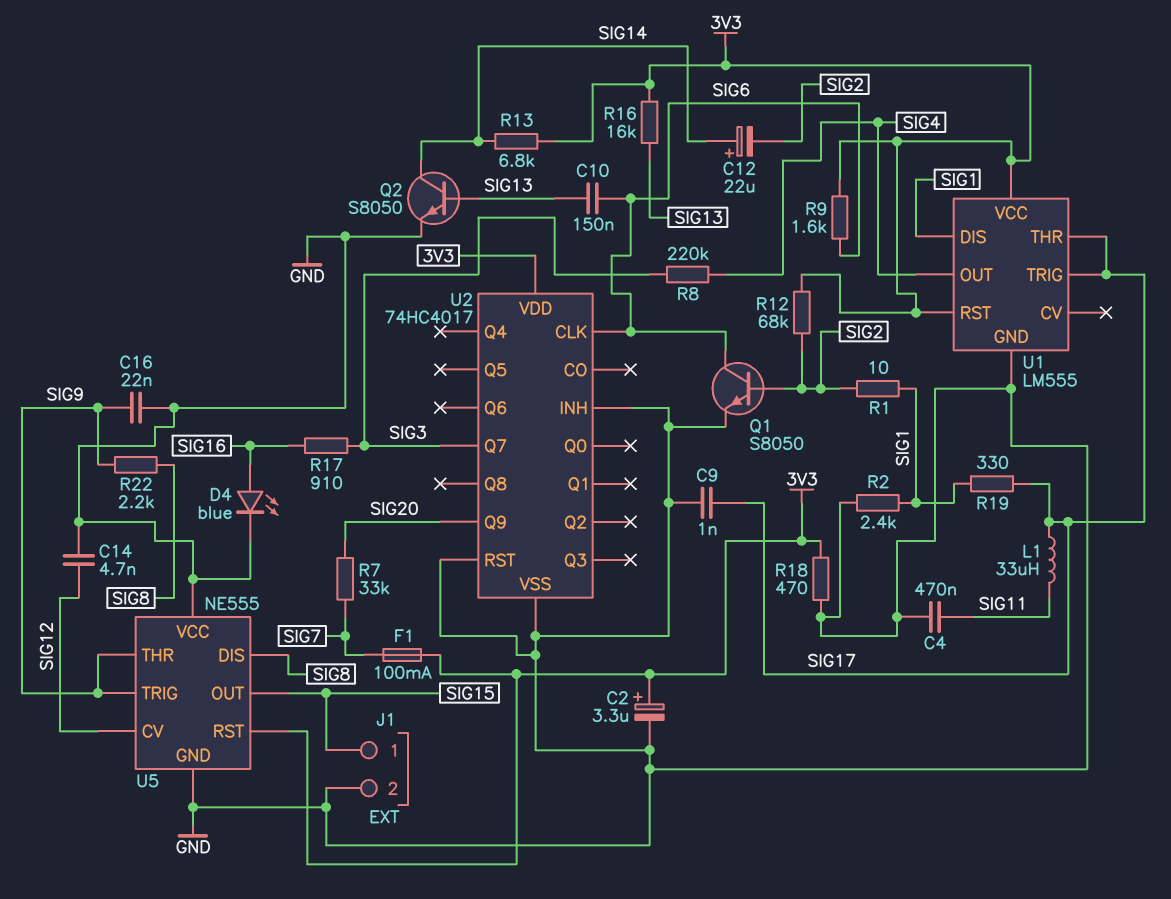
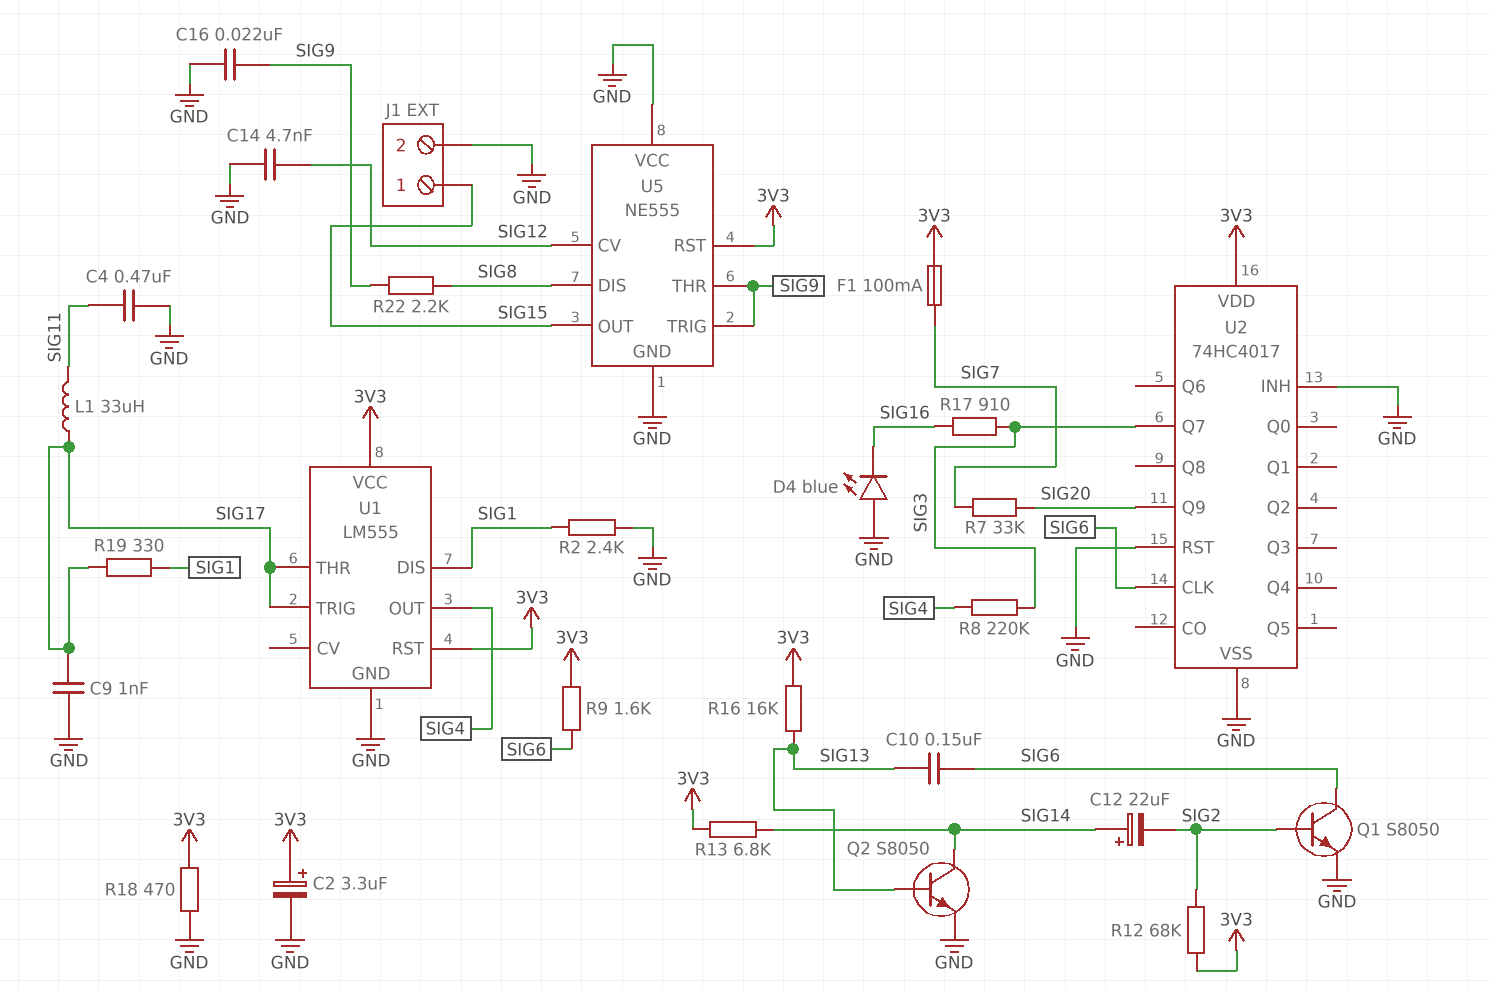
D4: LED blue (A SIG16, K GND) -> LED blue (A GND, K SIG16)
R1: 10 (SIG1, SIG2) -> none

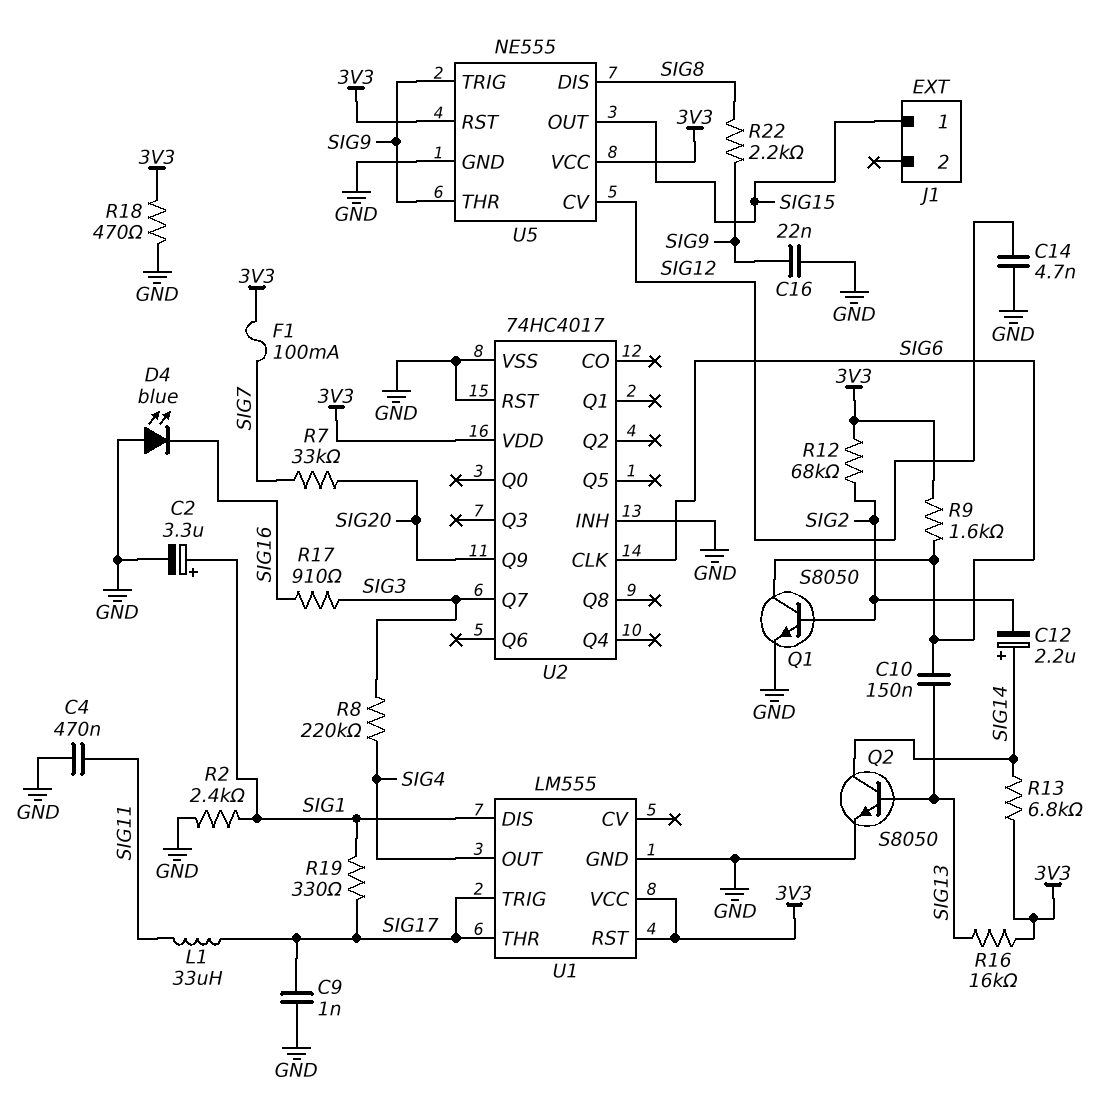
C2: 3.3uF (plus 3V3, minus GND) -> 3.3uF (plus SIG1, minus GND)
C12: 22uF (plus SIG14, minus SIG2) -> 2.2uF (plus SIG14, minus SIG2)
J1 pin 2: GND -> none
U5 pin VCC: GND -> 3V3

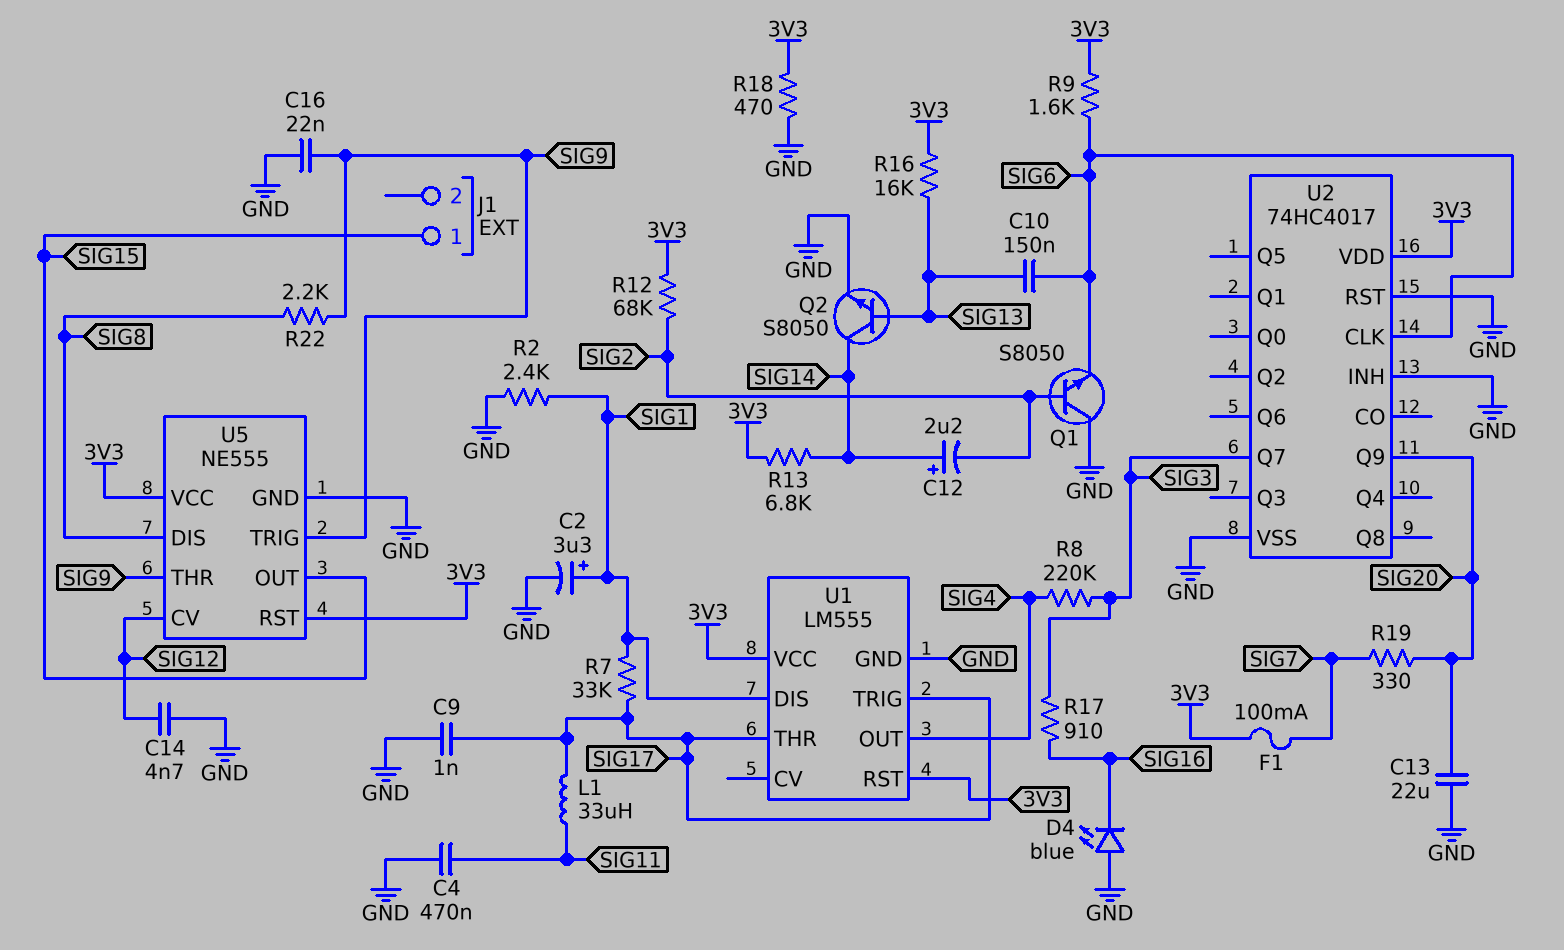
C13: none -> 22uF (GND, SIG20)
Q1: NPN S8050 (B SIG2, C SIG6, E GND) -> NPN S8050 (B SIG2, C GND, E SIG6)
R7: 33k (SIG7, SIG20) -> 33k (SIG1, SIG17)
R19: 330 (SIG1, SIG17) -> 330 (SIG7, SIG20)

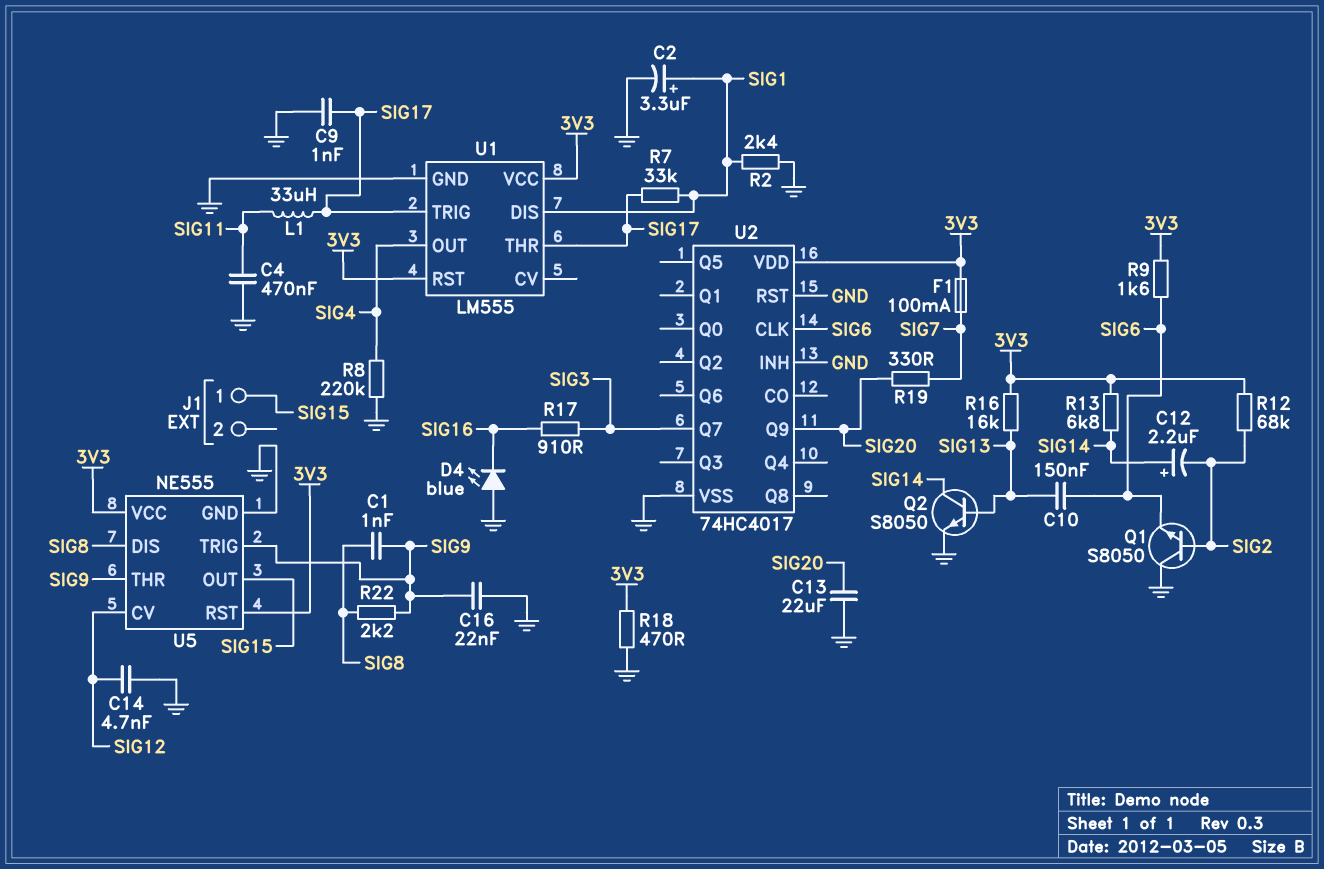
C1: none -> 1nF (SIG8, SIG9)
R8: 220k (SIG3, SIG4) -> 220k (GND, SIG4)

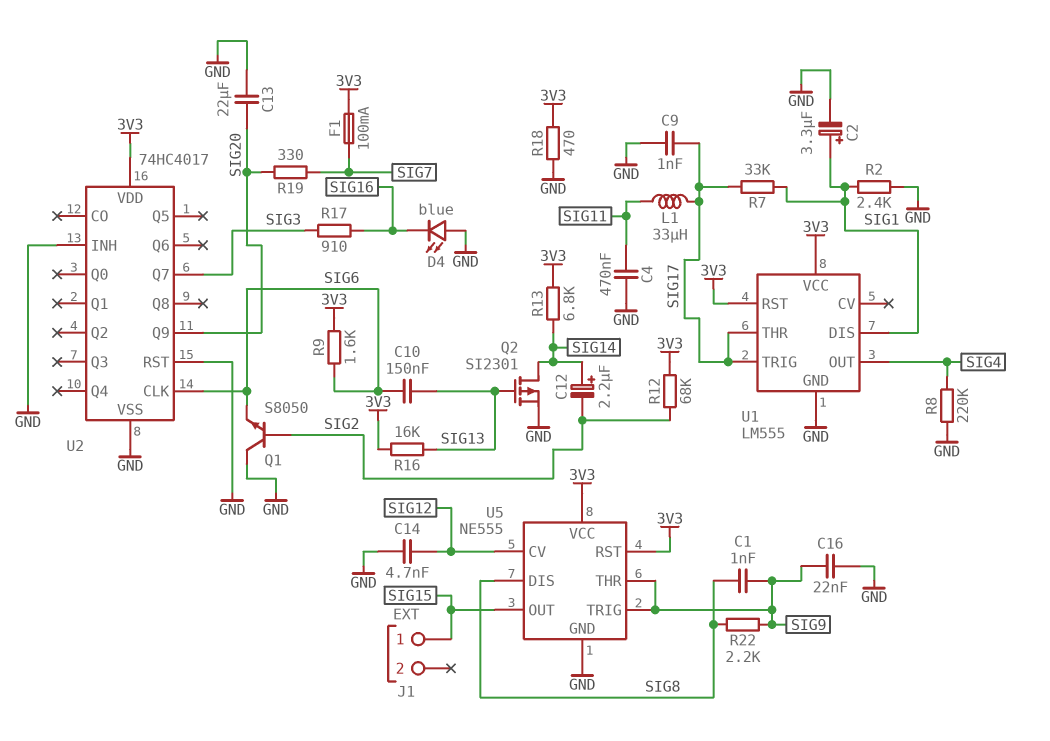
Q2: NPN S8050 (B SIG13, C SIG14, E GND) -> PMOS SI2301 (G SIG13, D SIG14, S GND)

